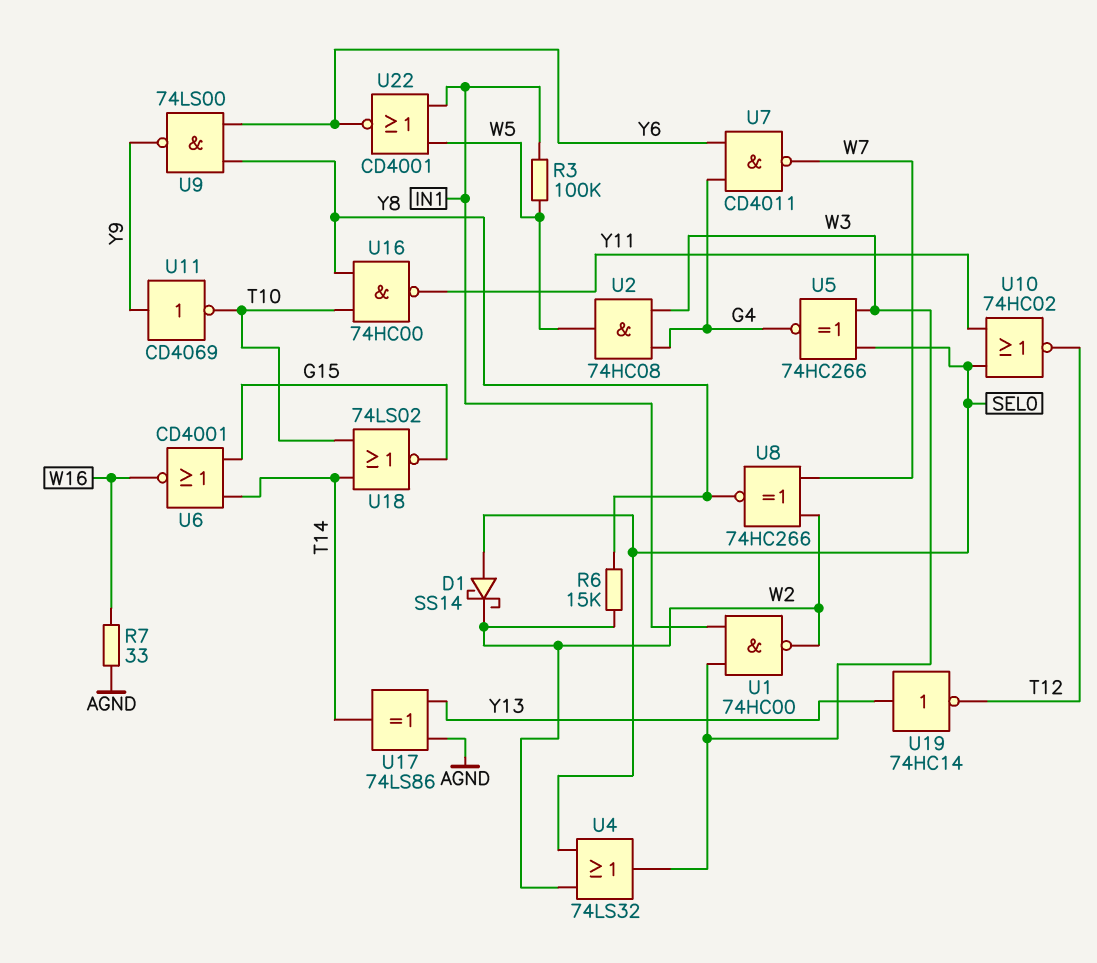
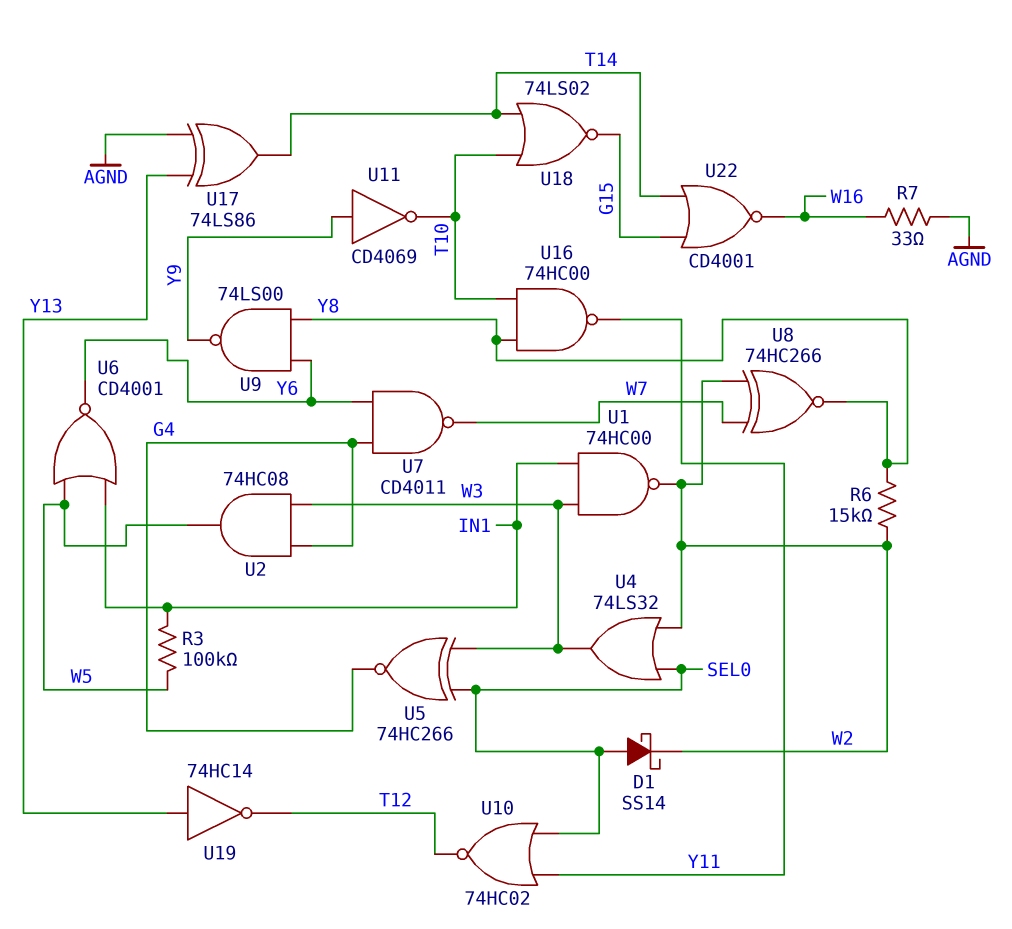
U6: NOR CD4001 (in G15, in T14, out W16) -> NOR CD4001 (in IN1, in W5, out Y6)
U22: NOR CD4001 (in IN1, in W5, out Y6) -> NOR CD4001 (in G15, in T14, out W16)

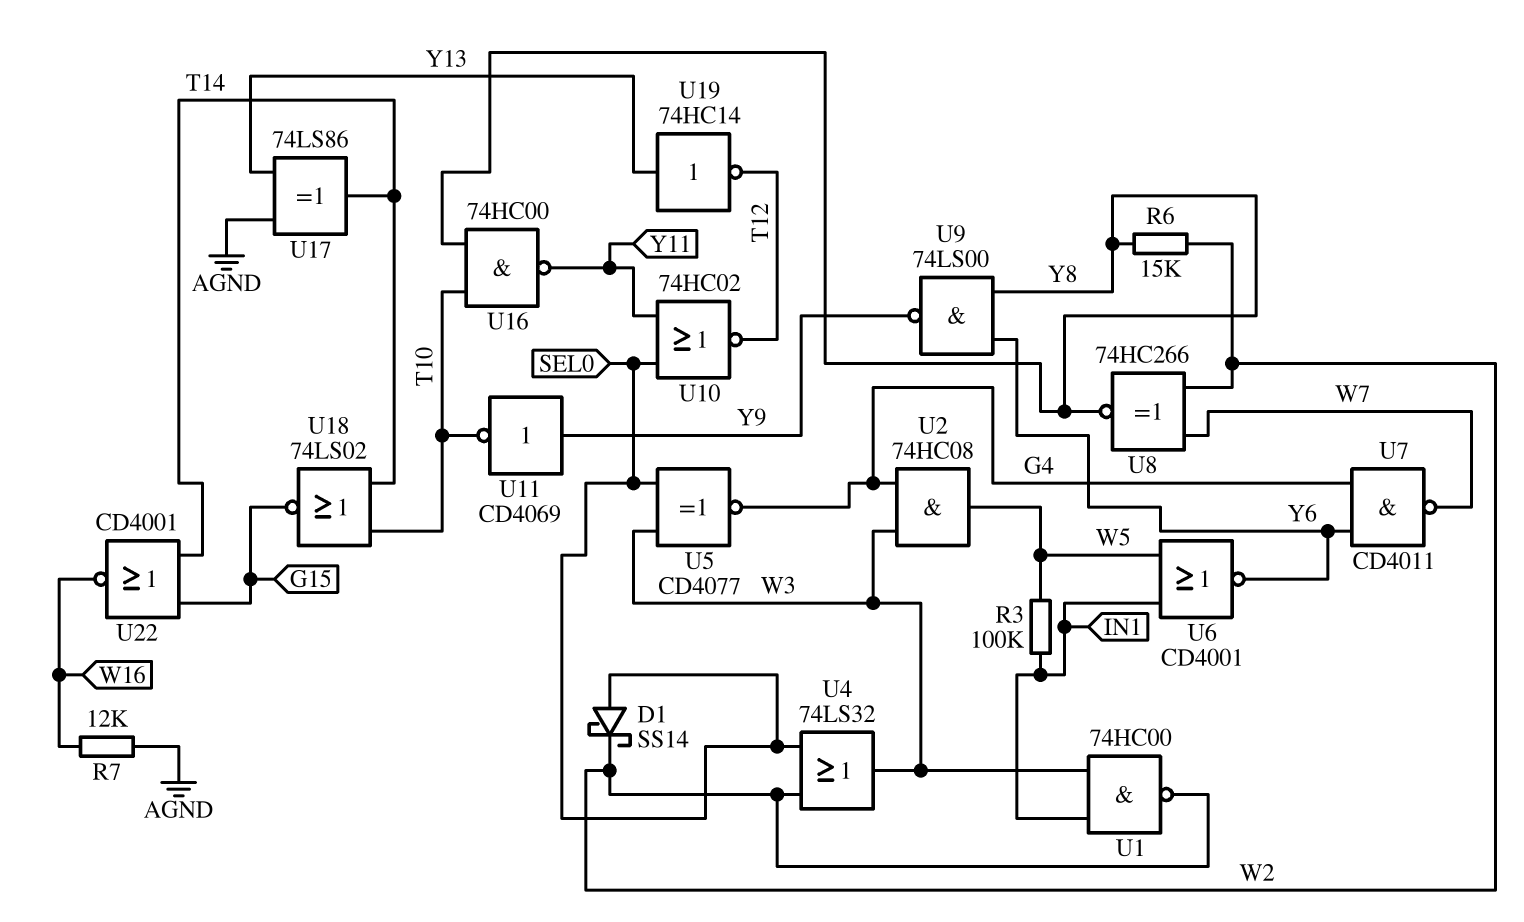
R7: 33 (AGND, W16) -> 12k (AGND, W16)
U5: XNOR 74HC266 (in SEL0, in W3, out G4) -> XNOR CD4077 (in SEL0, in W3, out G4)

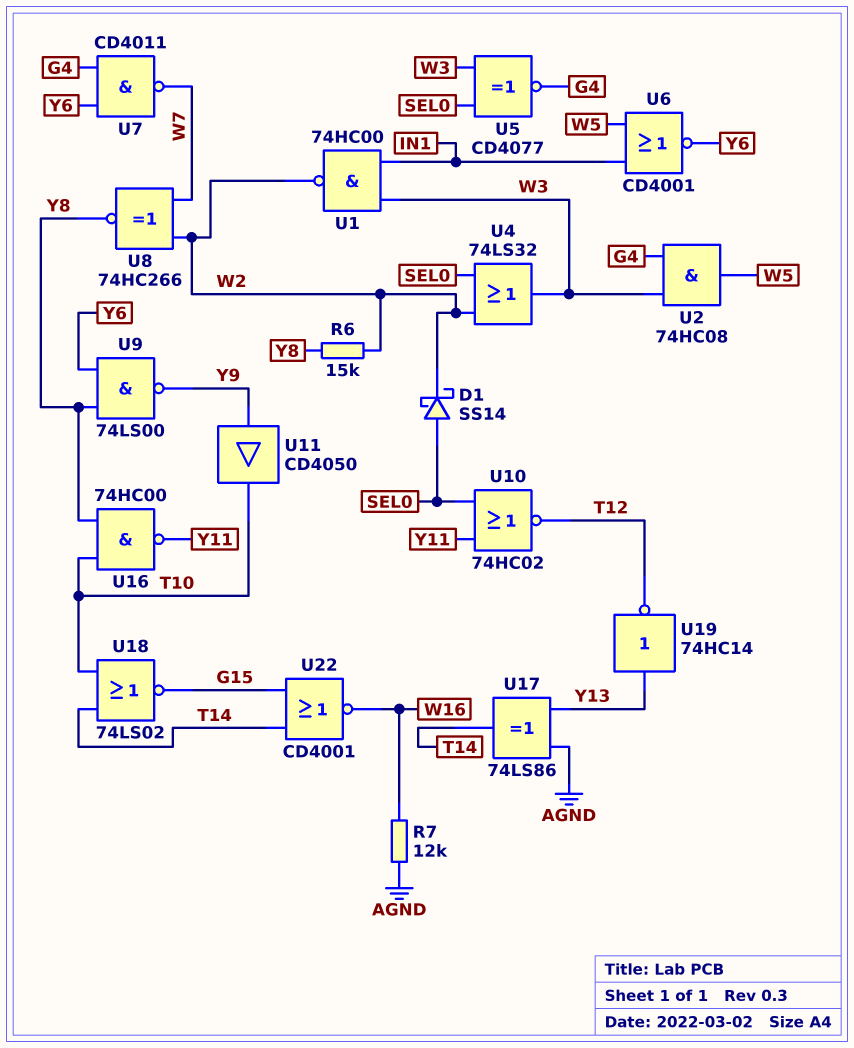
R3: 100k (IN1, W5) -> none
U11: NOT CD4069 (in Y9, out T10) -> buffer CD4050 (in Y9, out T10)

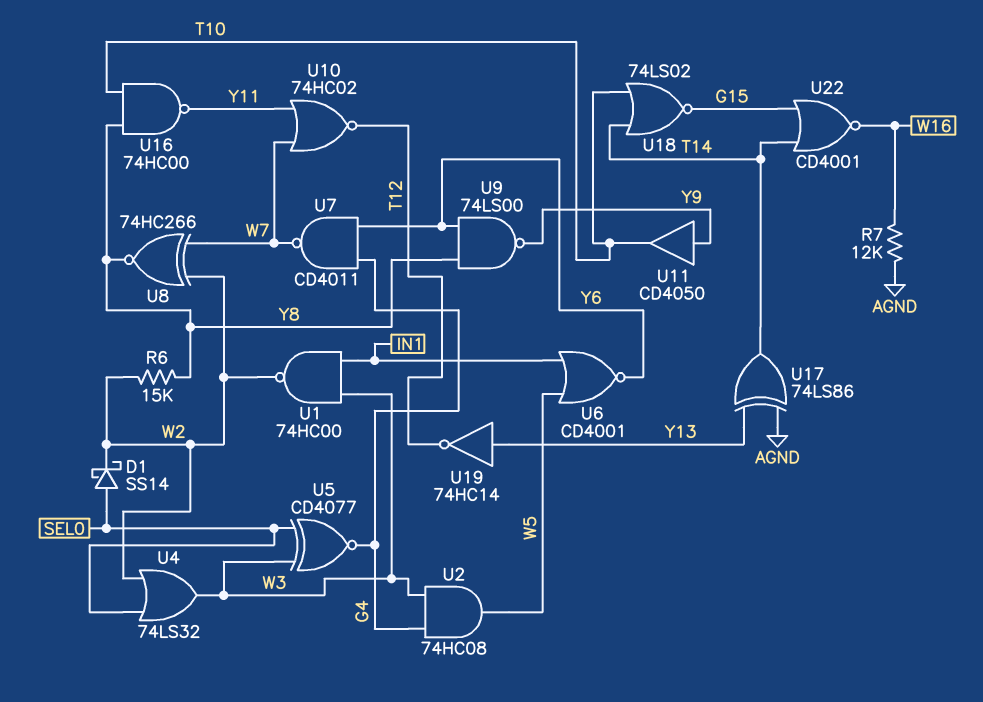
U10: NOR 74HC02 (in SEL0, in Y11, out T12) -> NOR 74HC02 (in W7, in Y11, out T12)

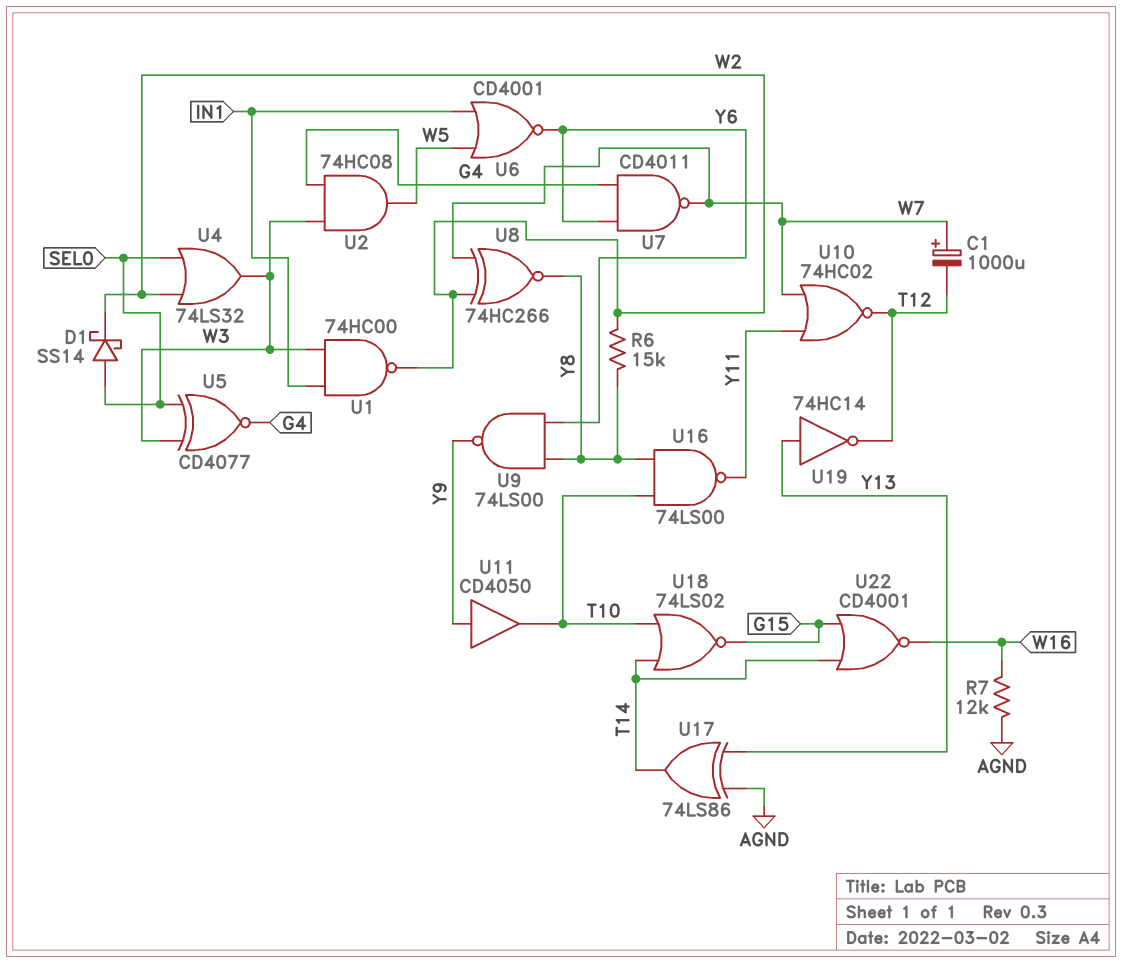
C1: none -> 1000uF (plus W7, minus T12)
U16: NAND 74HC00 (in T10, in Y8, out Y11) -> NAND 74LS00 (in T10, in Y8, out Y11)

